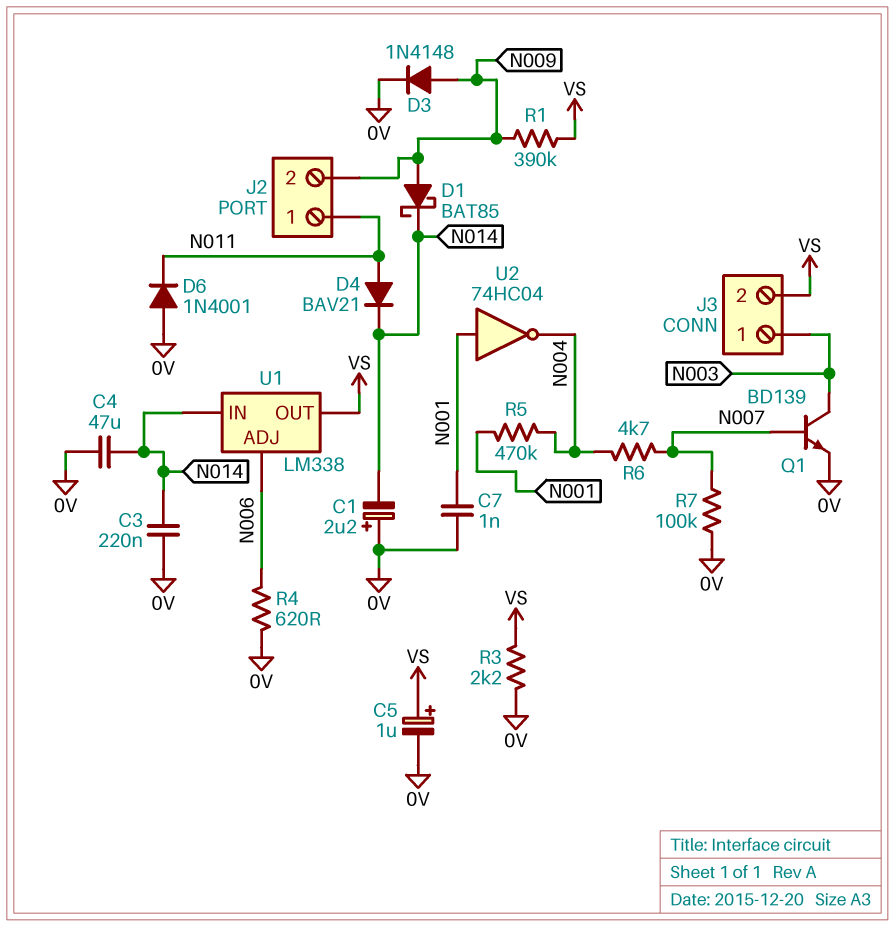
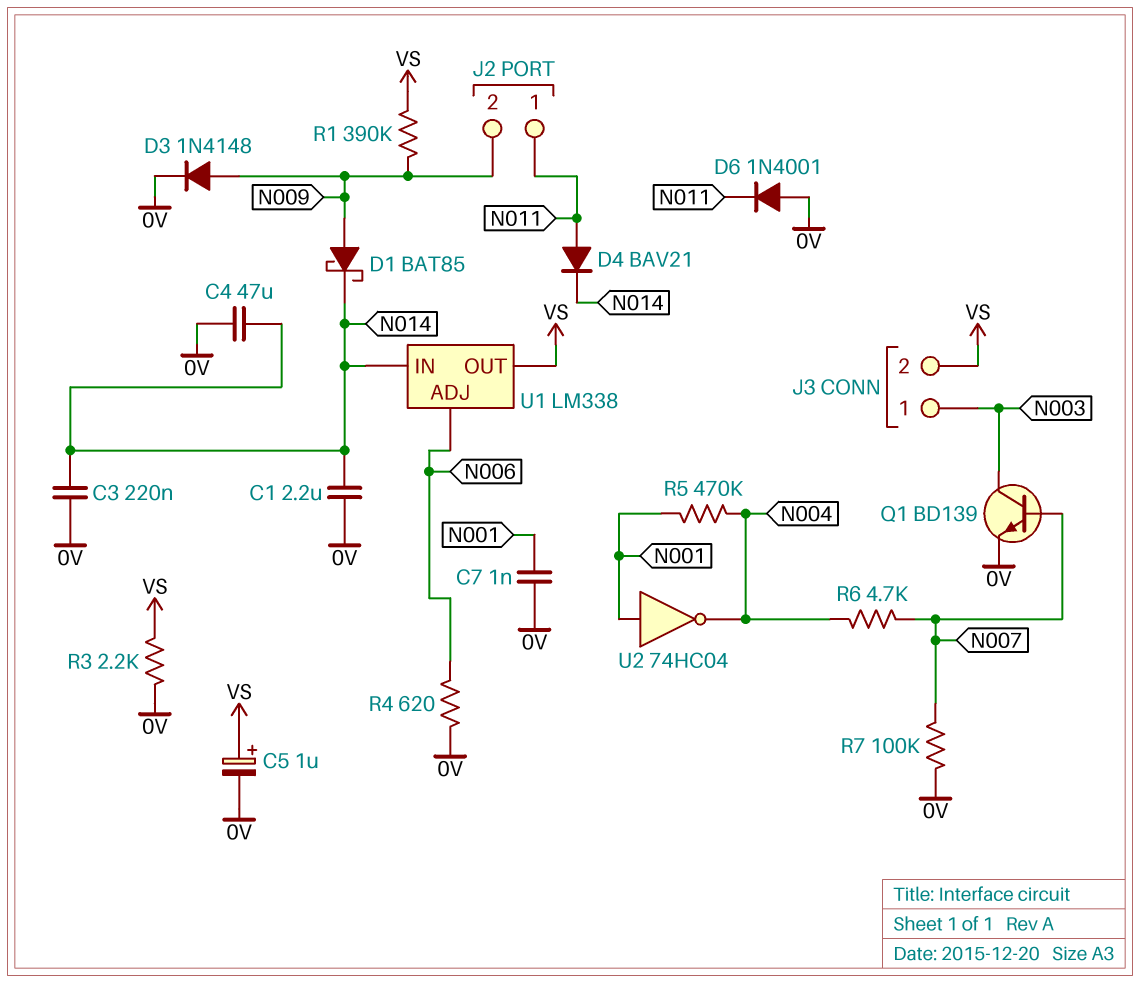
C1: 2.2uF (plus 0V, minus N014) -> 2.2uF (0V, N014)

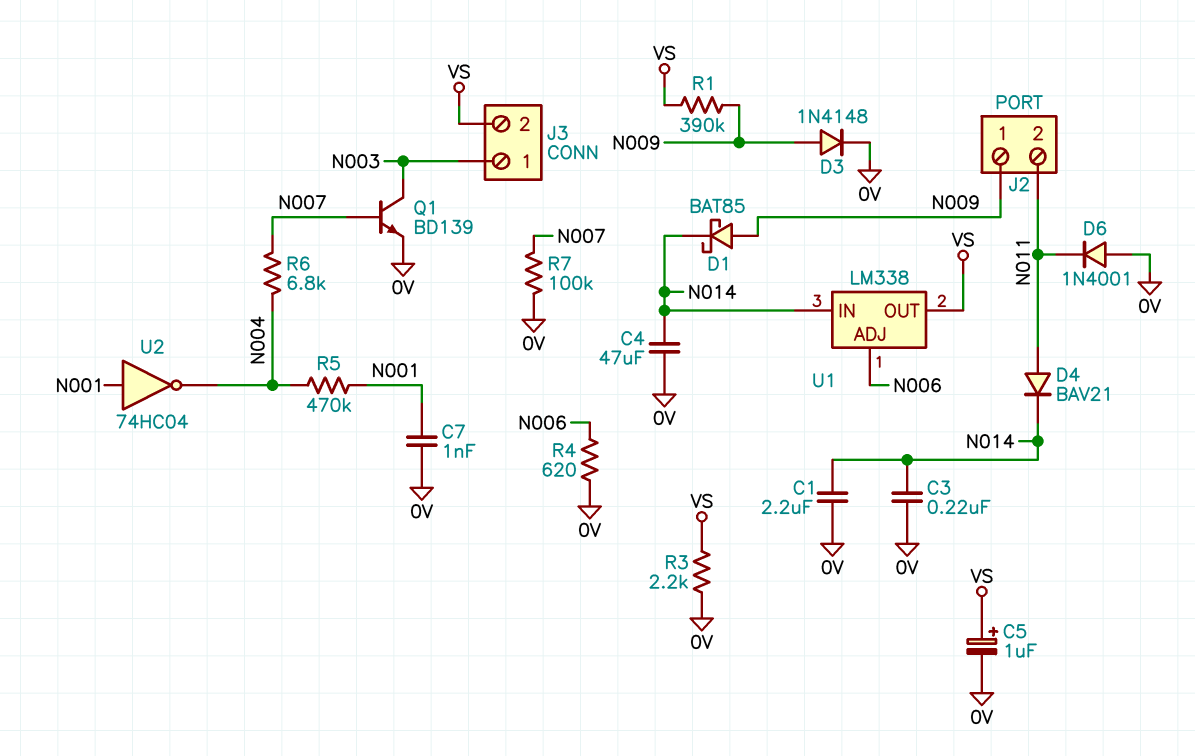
J2 pin 1: N011 -> N009
J2 pin 2: N009 -> N011
R6: 4.7k (N004, N007) -> 6.8k (N004, N007)

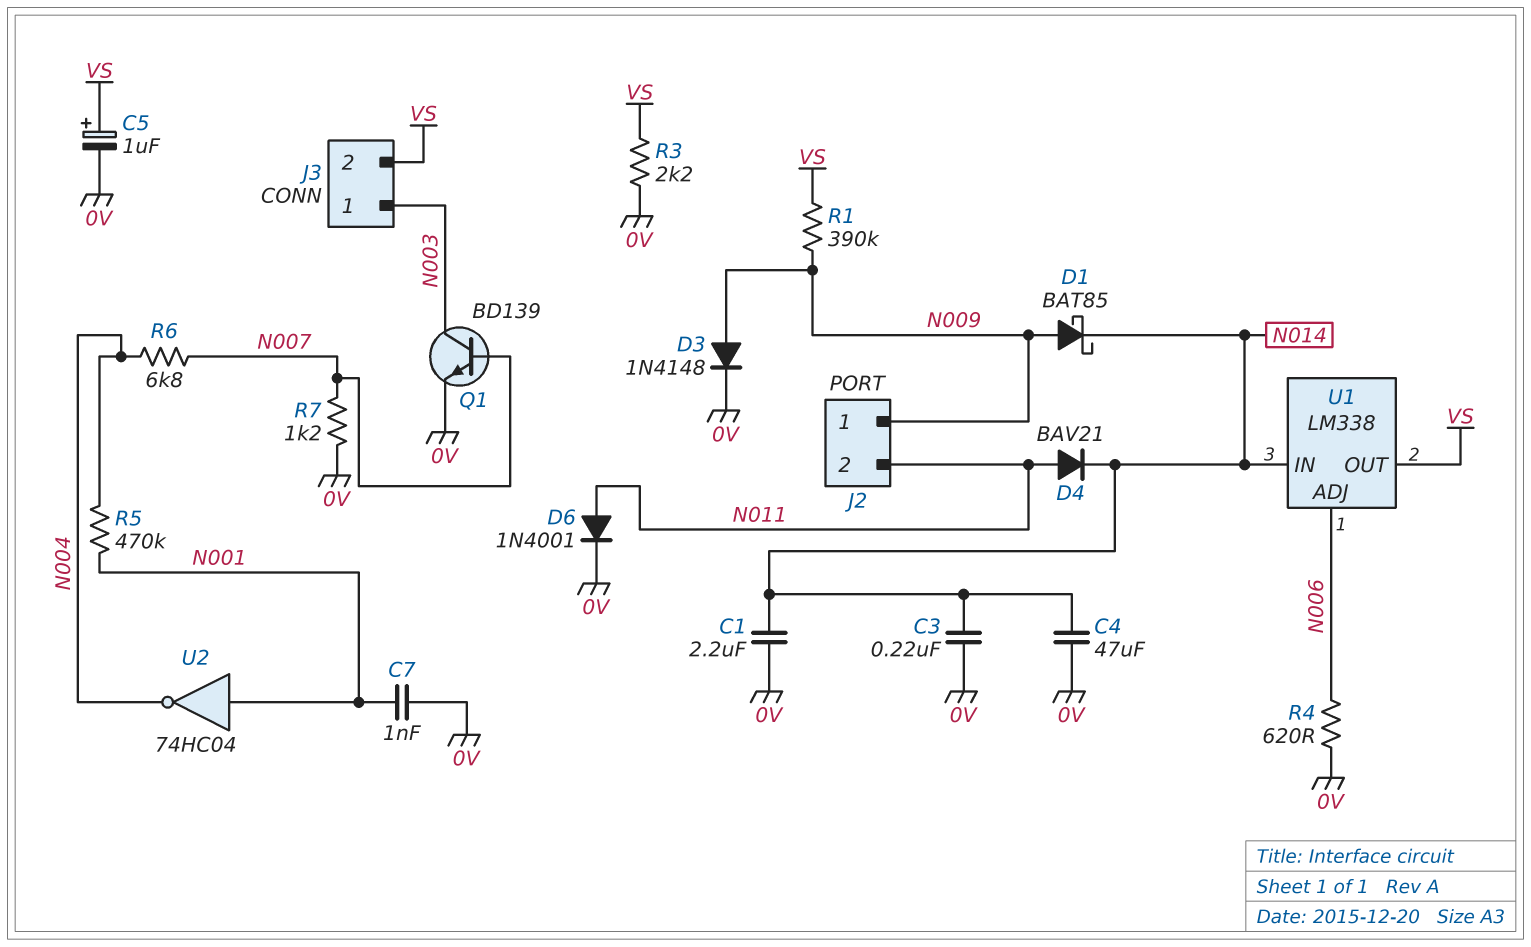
D6: diode 1N4001 (A 0V, K N011) -> diode 1N4001 (A N011, K 0V)
R7: 100k (0V, N007) -> 1.2k (0V, N007)

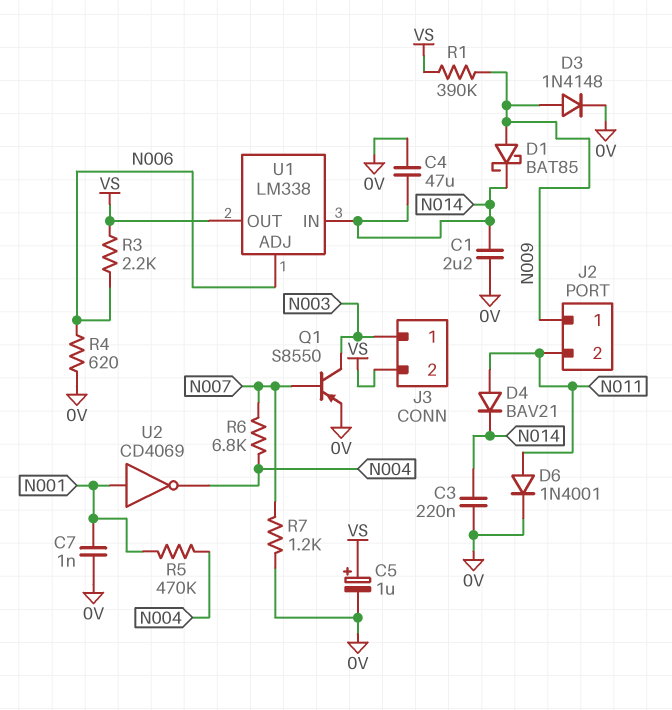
Q1: NPN BD139 (B N007, C N003, E 0V) -> PNP S8550 (B N007, C N003, E 0V)
R3: 2.2k (0V, VS) -> 2.2k (N006, VS)
U2: NOT 74HC04 (in N001, out N004) -> NOT CD4069 (in N001, out N004)

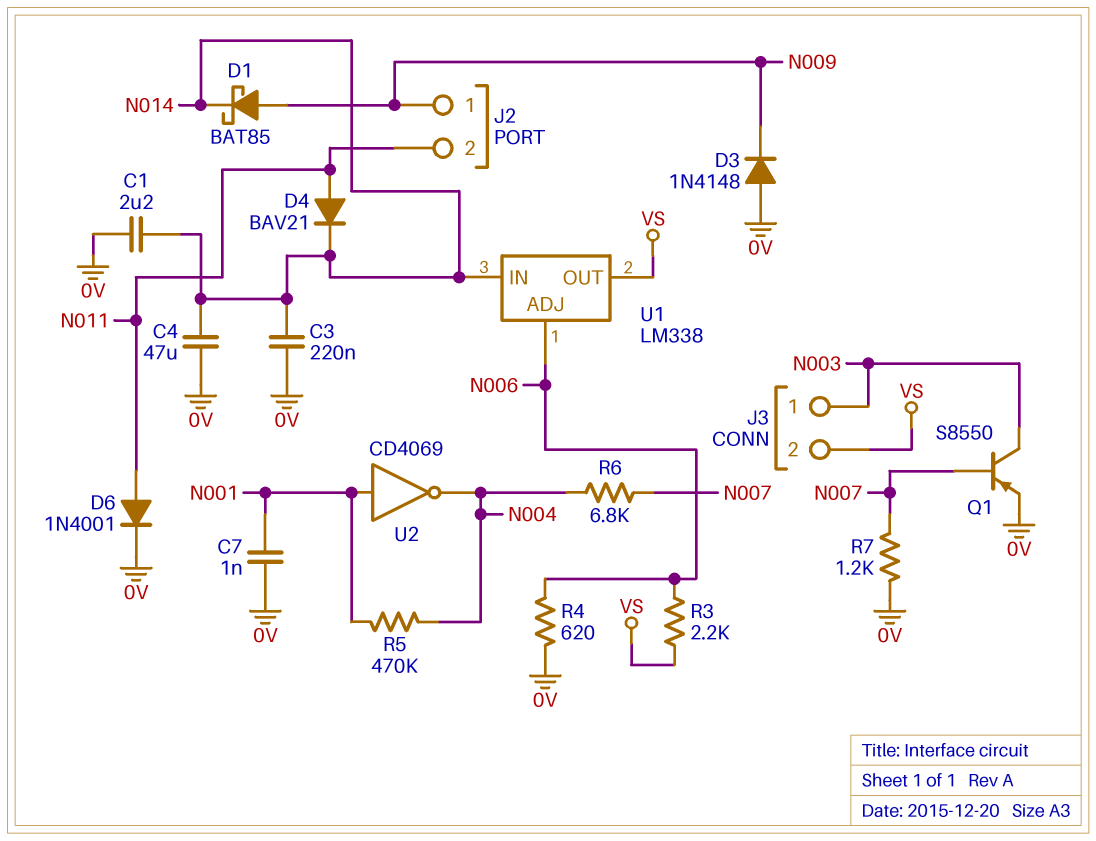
C5: 1uF (plus VS, minus 0V) -> none
D3: diode 1N4148 (A N009, K 0V) -> diode 1N4148 (A 0V, K N009)
R1: 390k (N009, VS) -> none

